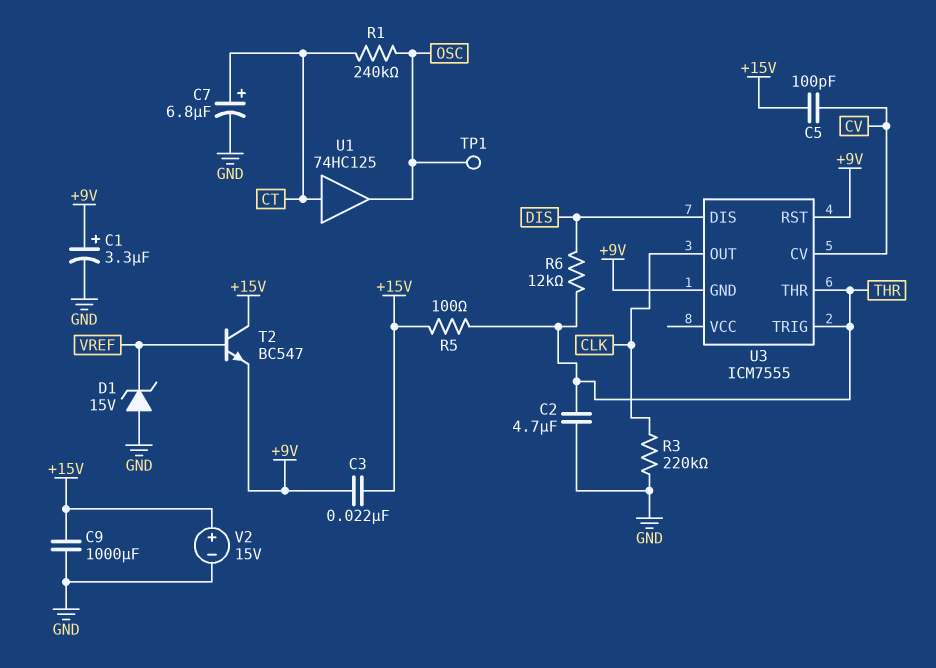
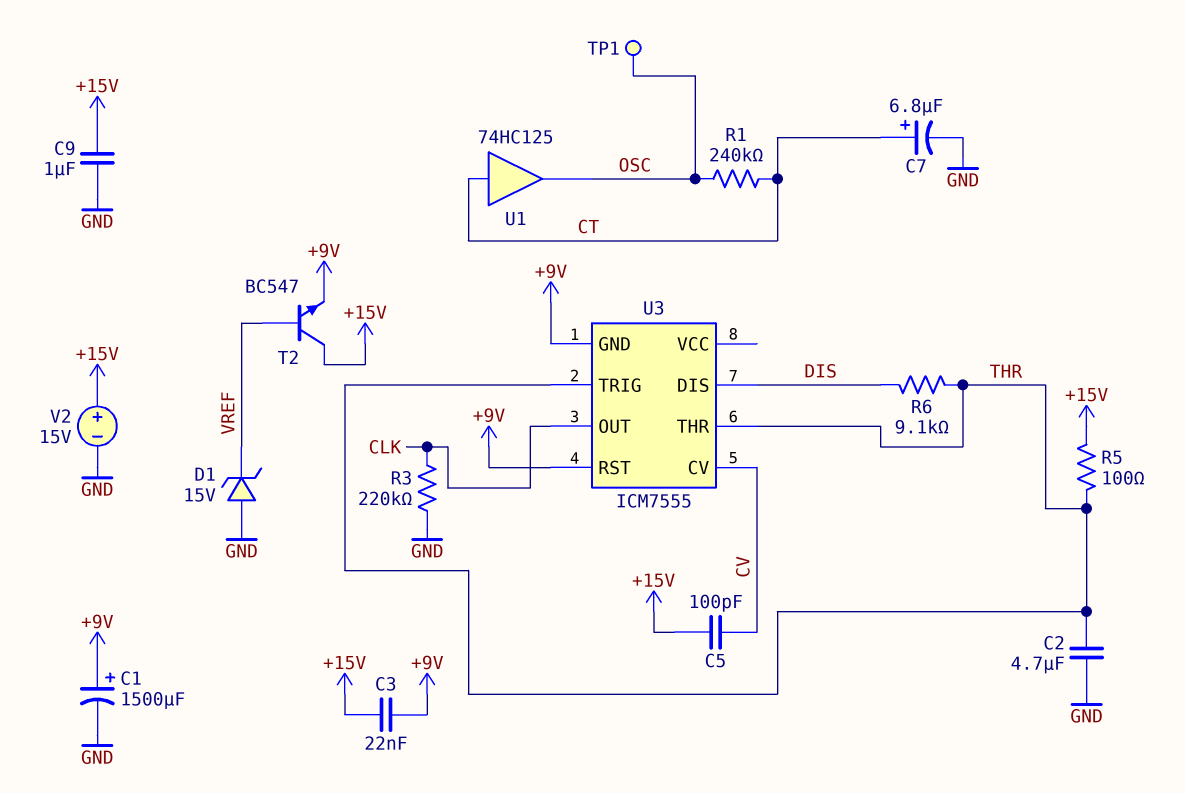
C1: 3.3uF (plus +9V, minus GND) -> 1500uF (plus +9V, minus GND)
C9: 1000uF (+15V, GND) -> 1uF (+15V, GND)
R6: 12k (DIS, THR) -> 9.1k (DIS, THR)

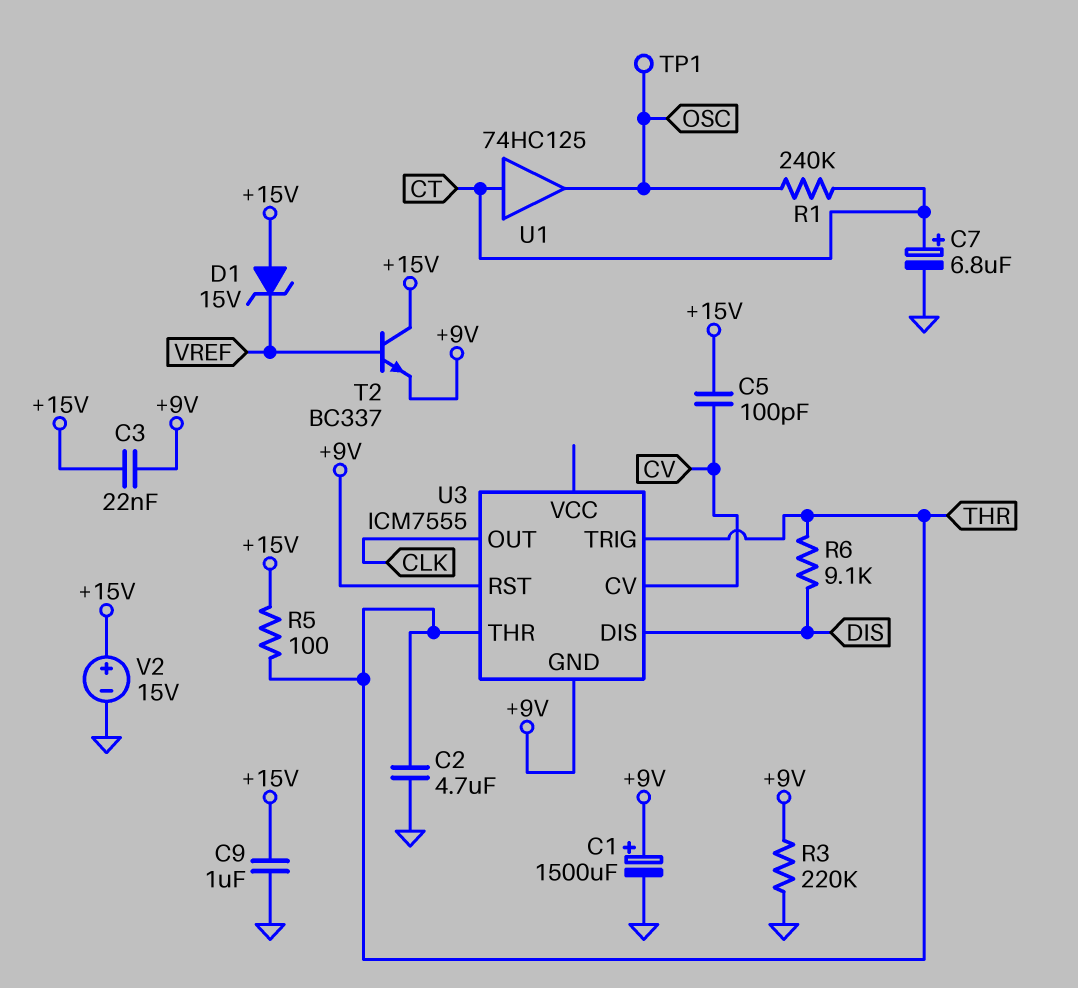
D1: zener 15V (A GND, K VREF) -> zener 15V (A +15V, K VREF)
R3: 220k (CLK, GND) -> 220k (+9V, GND)
T2: NPN BC547 (B VREF, C +15V, E +9V) -> NPN BC337 (B VREF, C +15V, E +9V)

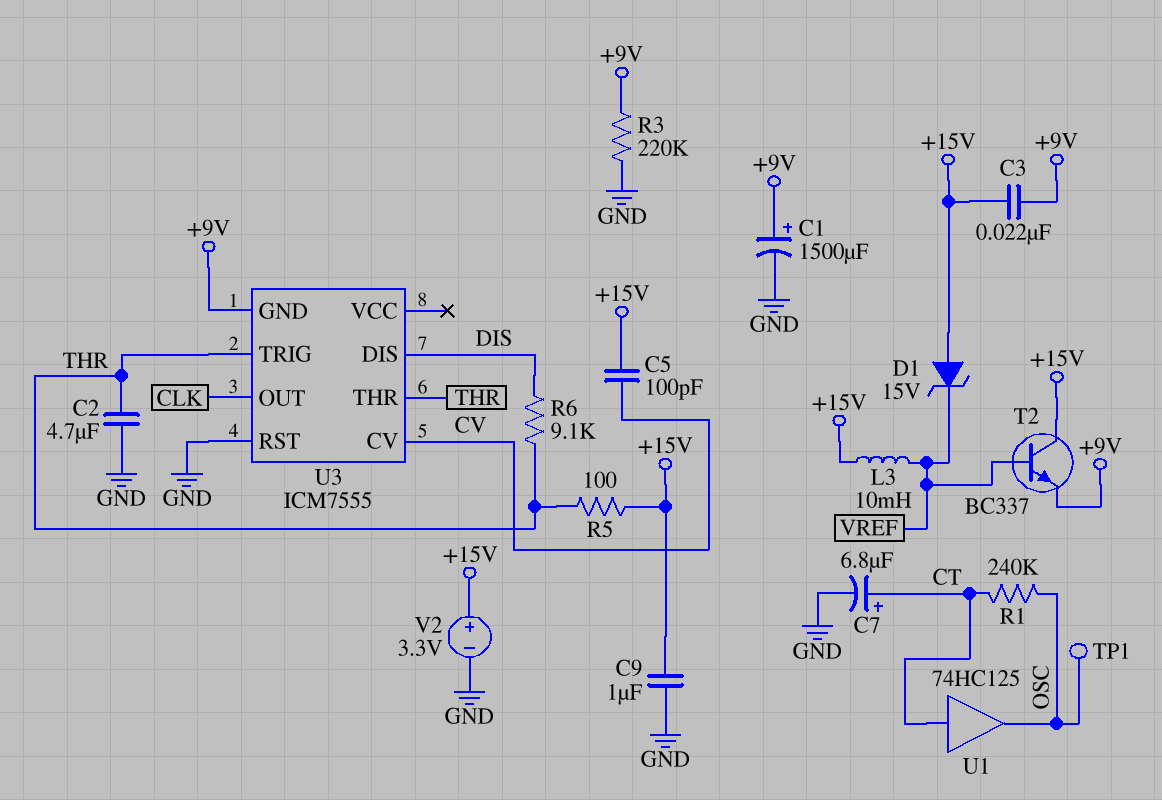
L3: none -> 10mH (+15V, VREF)
U3 pin RST: +9V -> GND
V2: 15V (plus +15V, minus GND) -> 3.3V (plus +15V, minus GND)

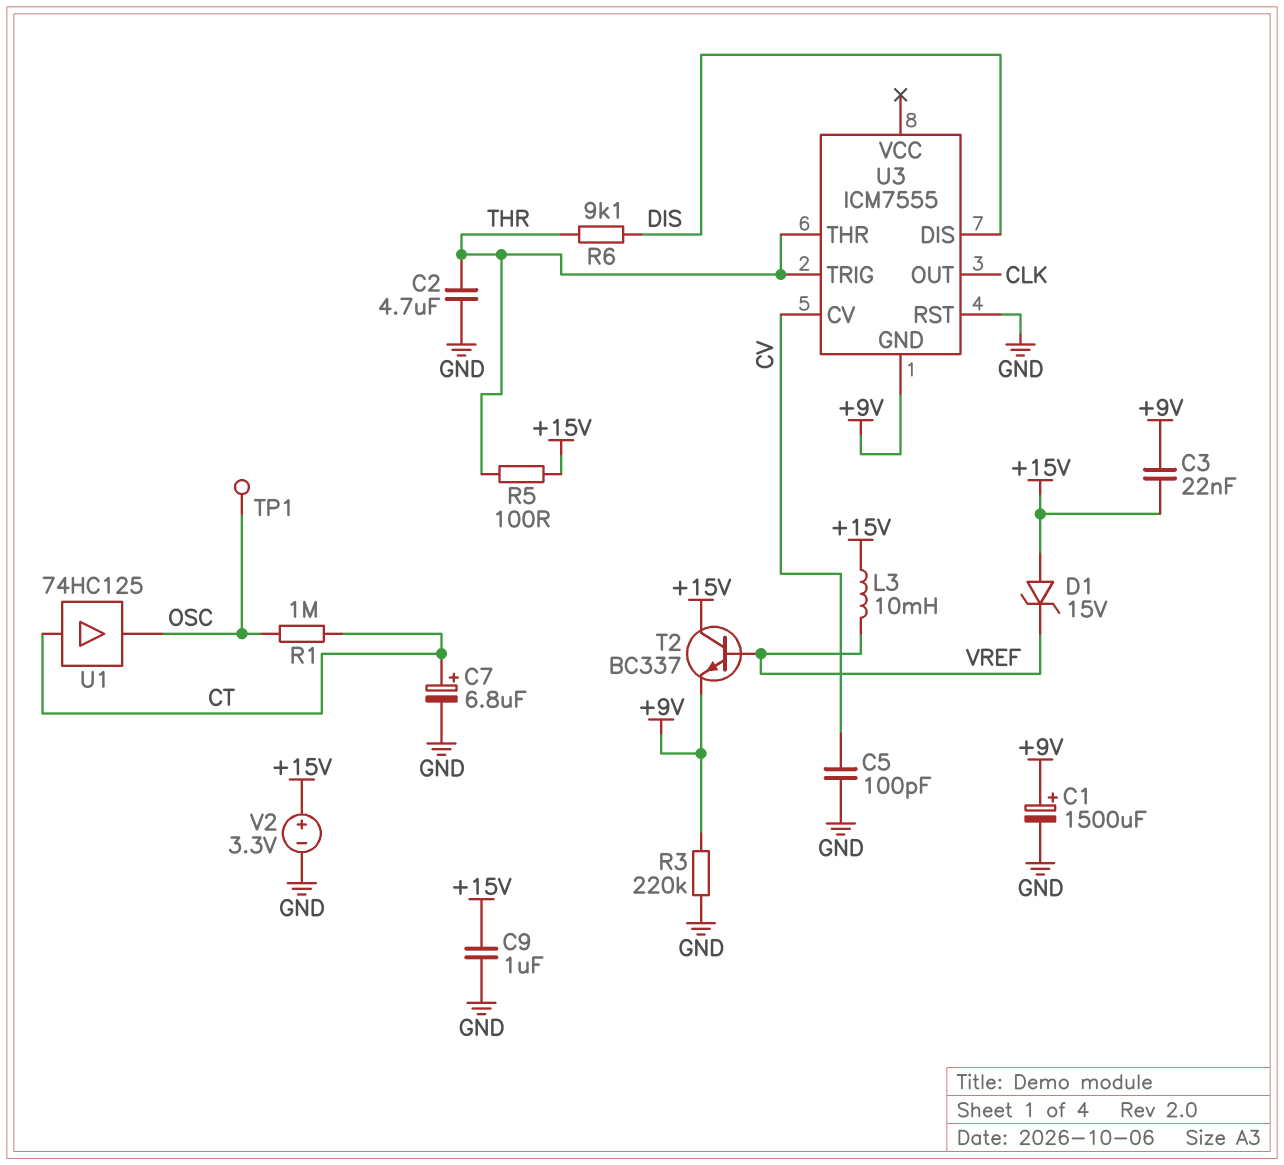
C5: 100pF (+15V, CV) -> 100pF (CV, GND)
R1: 240k (CT, OSC) -> 1M (CT, OSC)

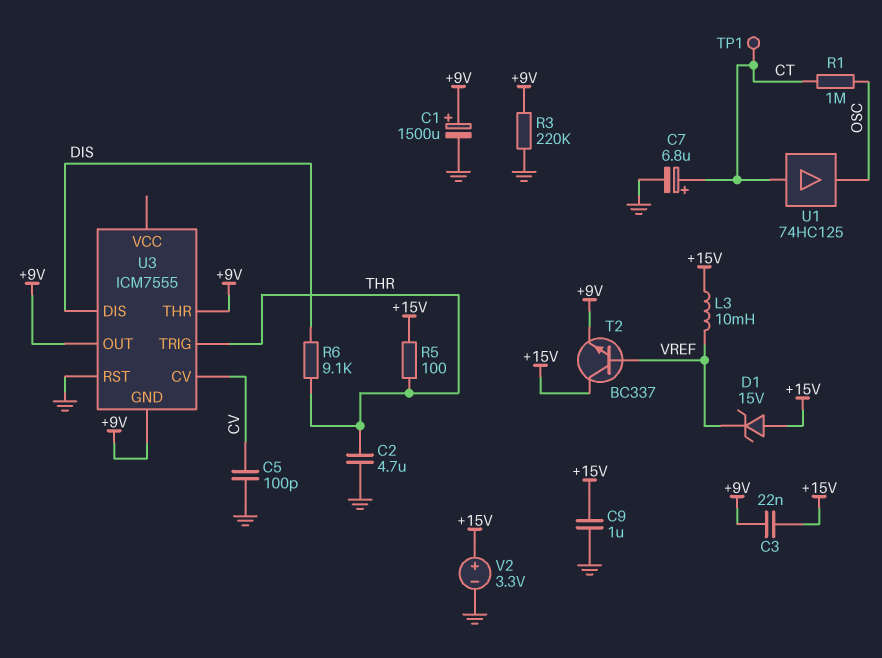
TP1: test point (OSC) -> test point (CT)
U3 pin OUT: CLK -> +9V
U3 pin THR: THR -> +9V

